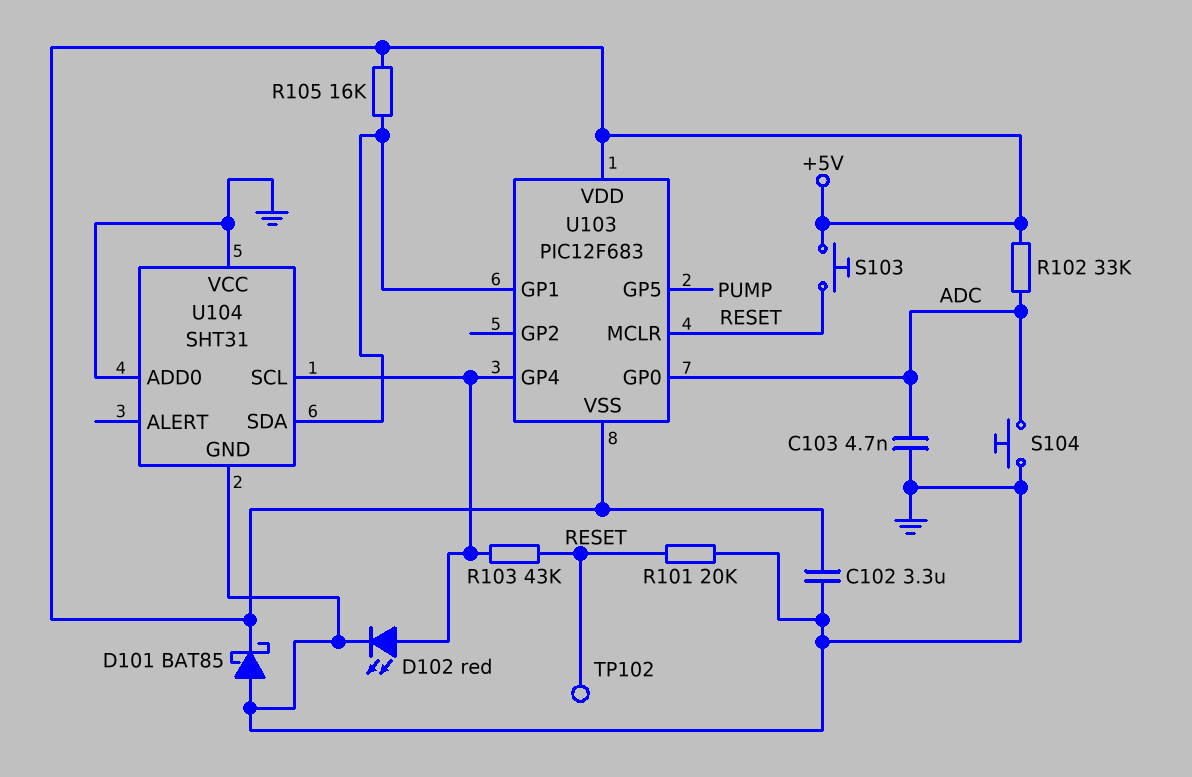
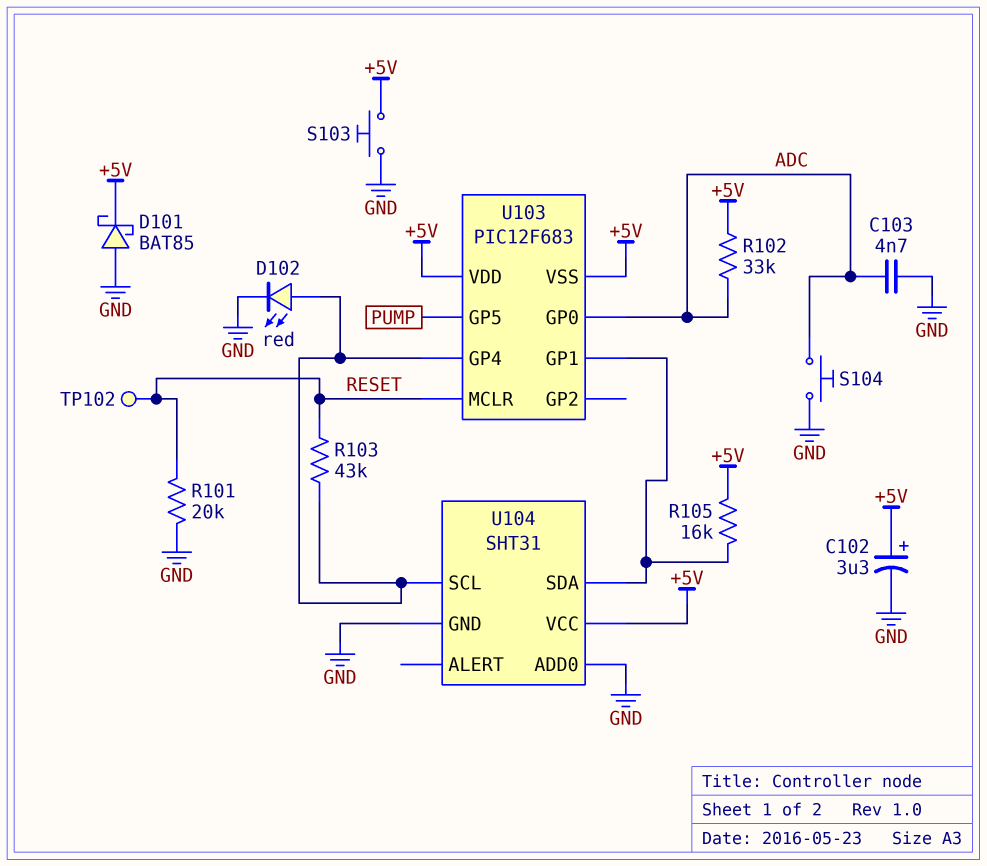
C102: 3.3uF (+5V, GND) -> 3.3uF (plus +5V, minus GND)
S103: button (+5V, RESET) -> button (+5V, GND)
U104 pin VCC: GND -> +5V

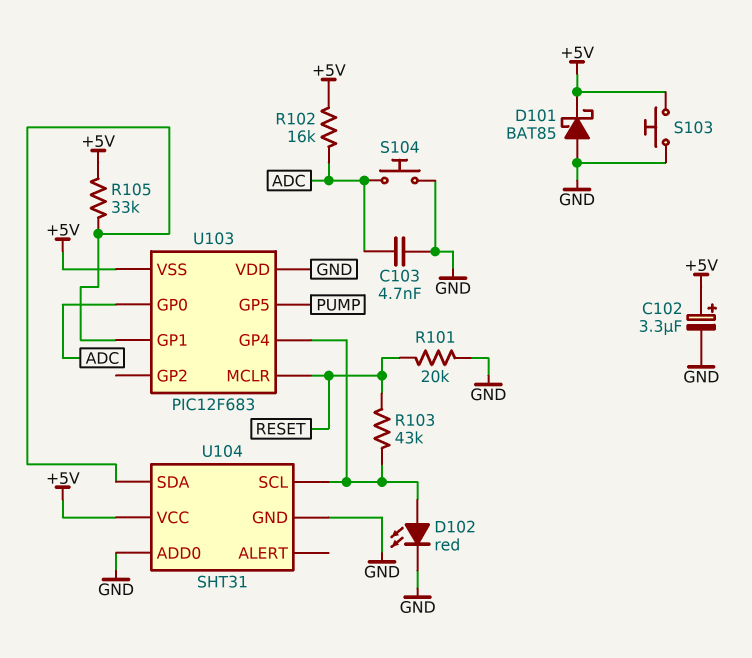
R102: 33k (+5V, ADC) -> 16k (+5V, ADC)
R105: 16k (+5V, U103/GP1) -> 33k (+5V, U103/GP1)
TP102: test point (RESET) -> none
U103 pin VDD: +5V -> GND

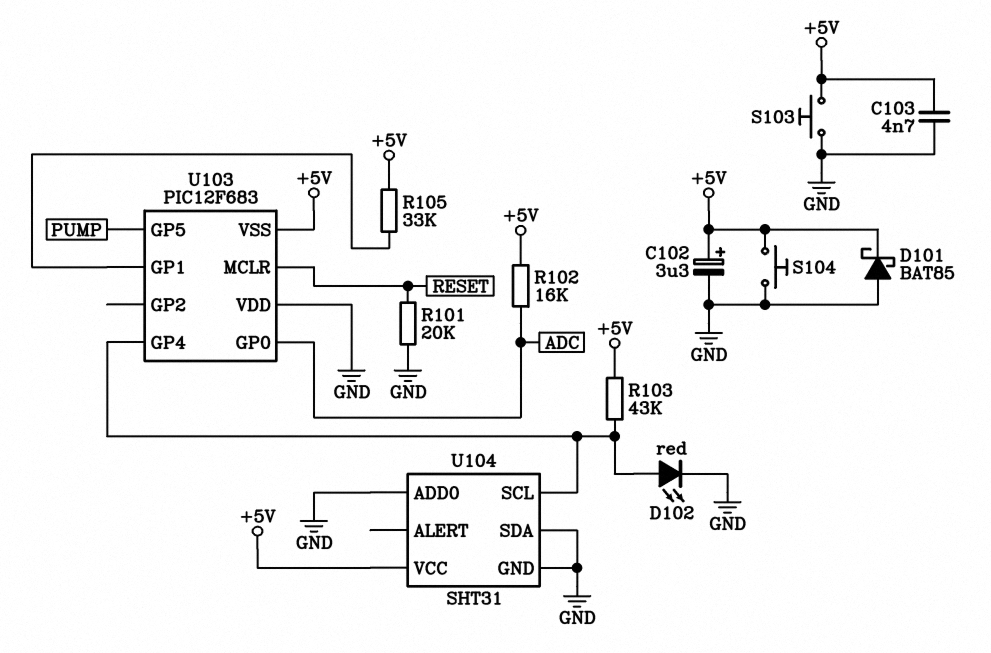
C103: 4.7nF (ADC, GND) -> 4.7nF (+5V, GND)
R103: 43k (RESET, U103/GP4) -> 43k (+5V, U103/GP4)
S104: button (ADC, GND) -> button (+5V, GND)
U104 pin SDA: U103/GP1 -> GND

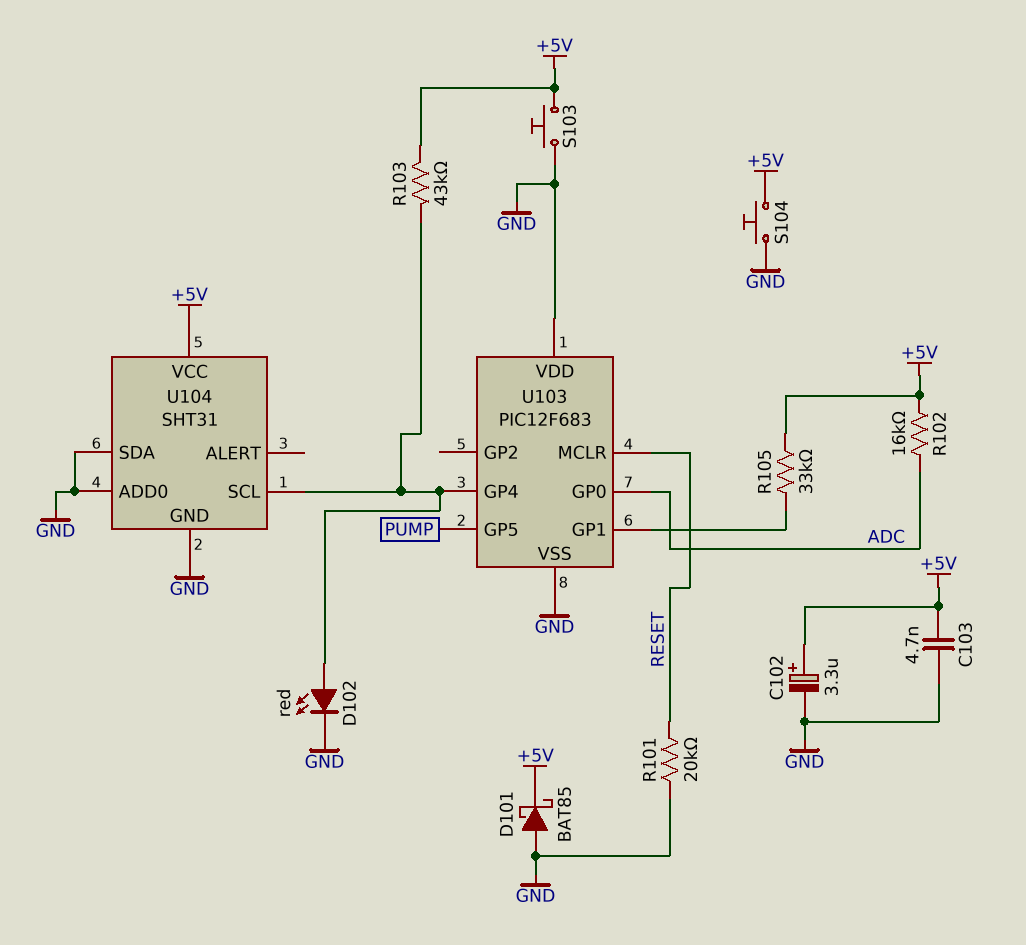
U103 pin VSS: +5V -> GND

